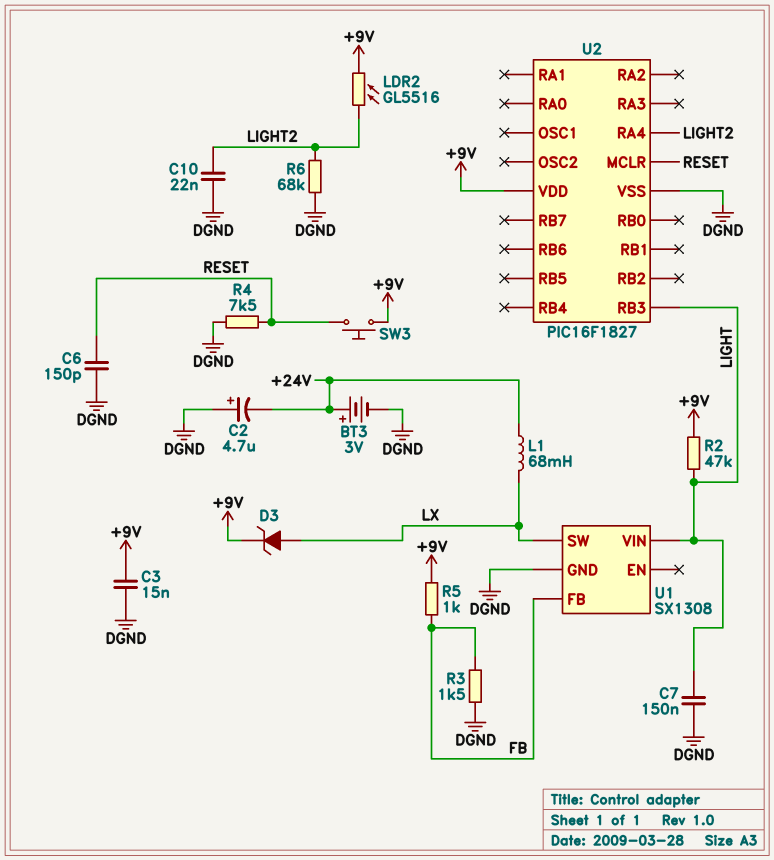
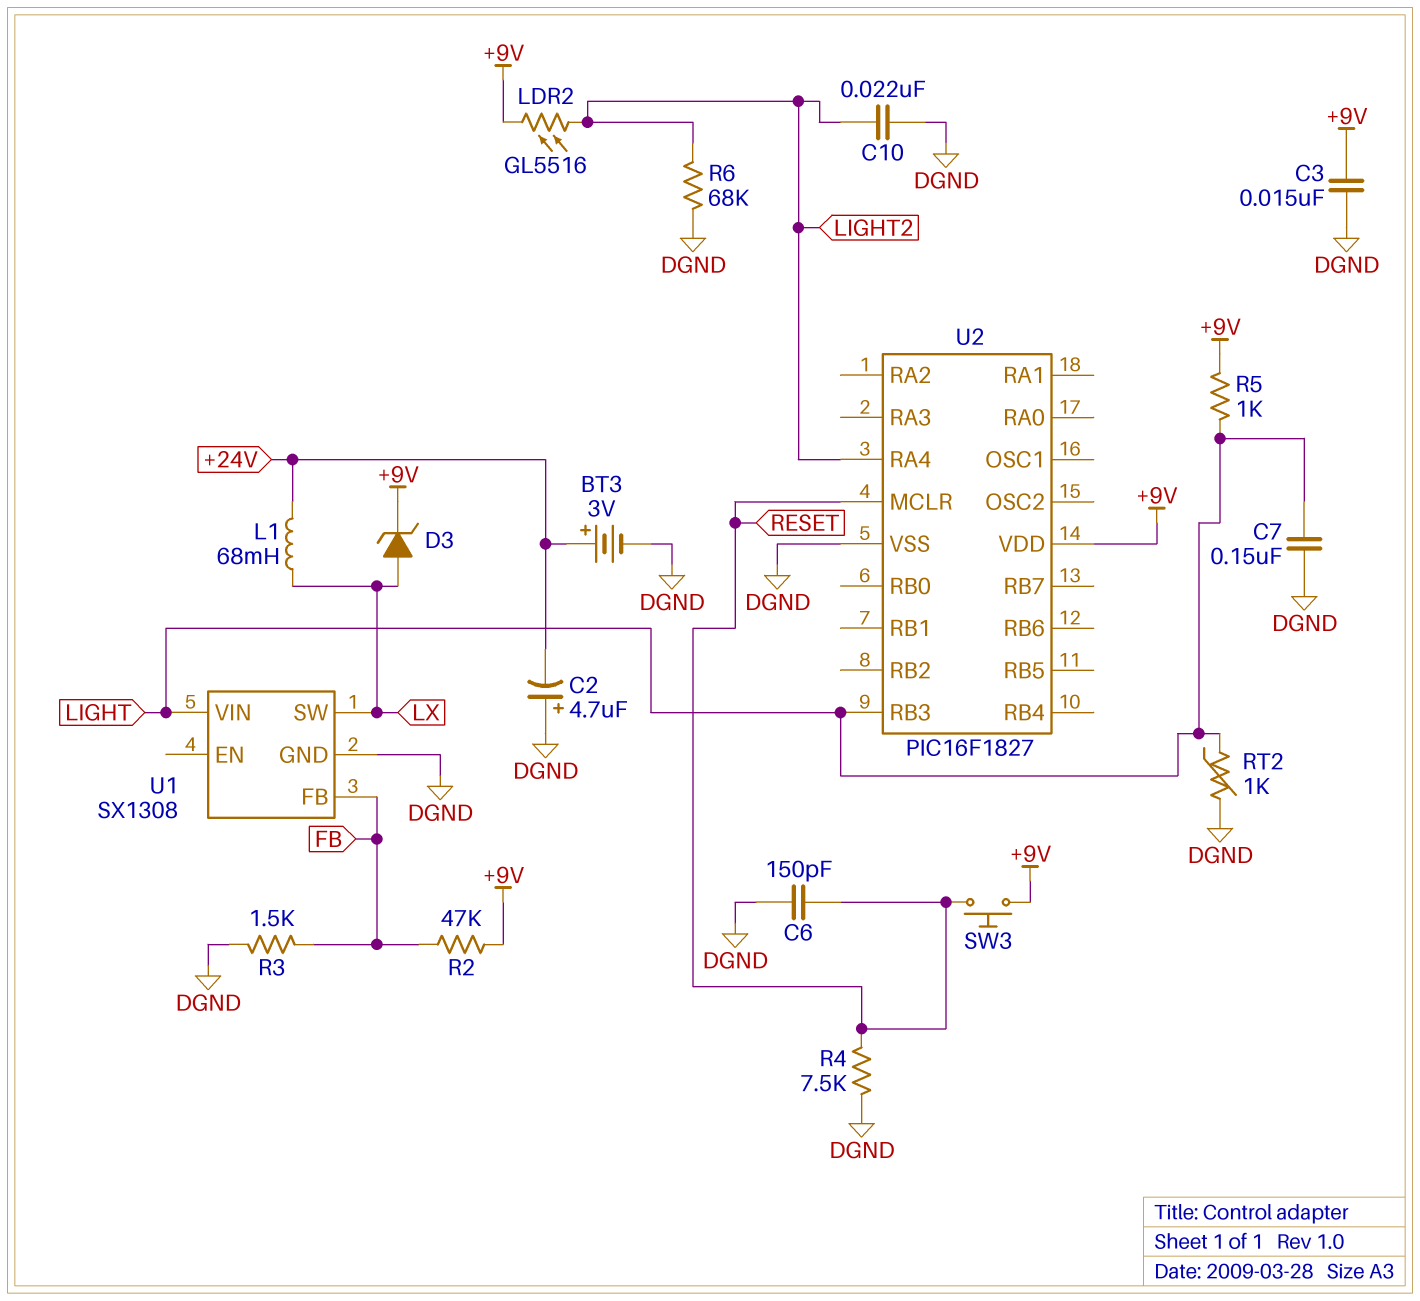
R2: 47k (+9V, LIGHT) -> 47k (+9V, FB)
R5: 1k (+9V, FB) -> 1k (+9V, LIGHT)
RT2: none -> 1k (DGND, LIGHT)

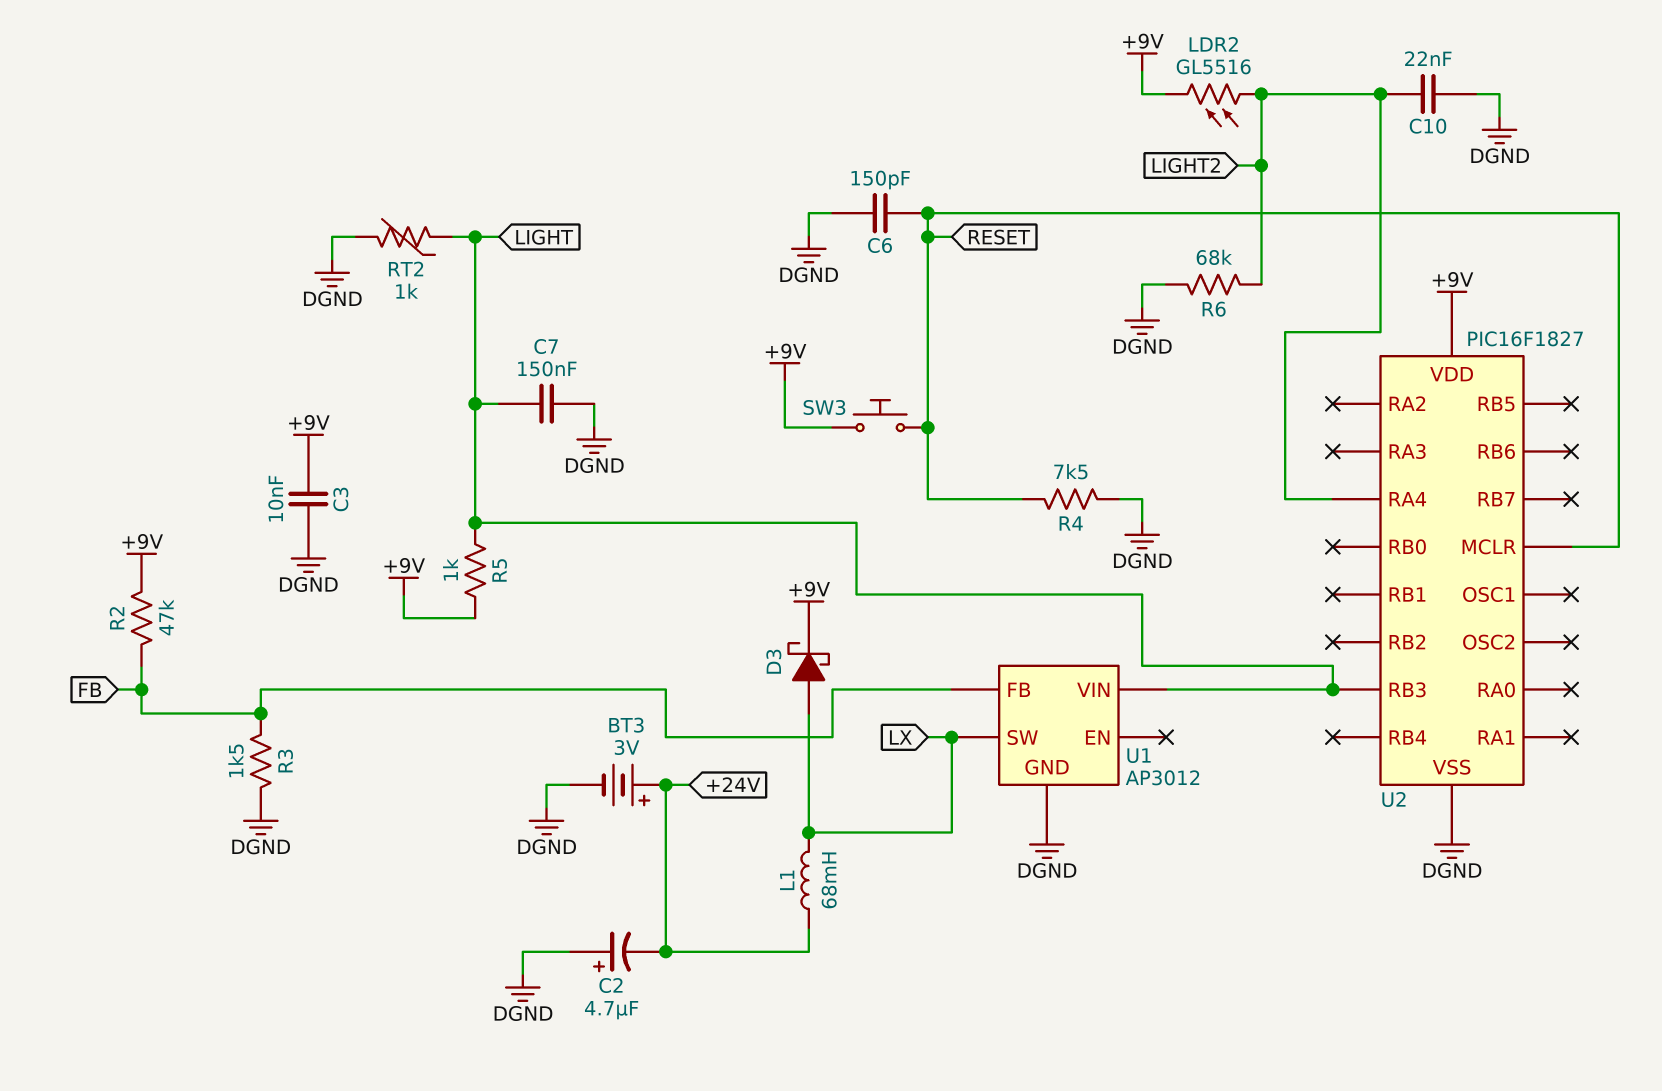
C3: 15nF (+9V, DGND) -> 10nF (+9V, DGND)
D3: zener (A LX, K +9V) -> schottky (A LX, K +9V)
U1: SX1308 -> AP3012

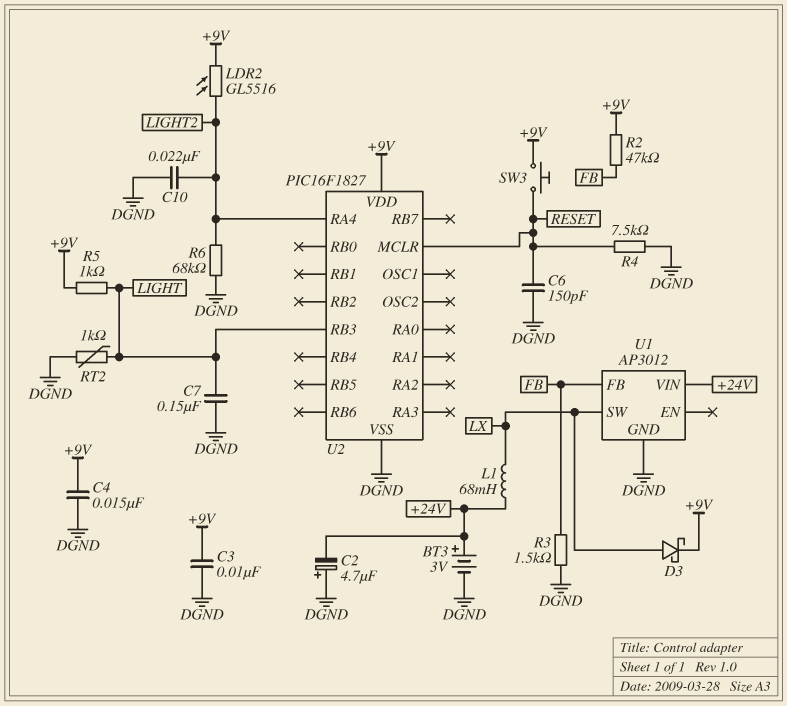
C4: none -> 15nF (+9V, DGND)
U1 pin VIN: LIGHT -> +24V

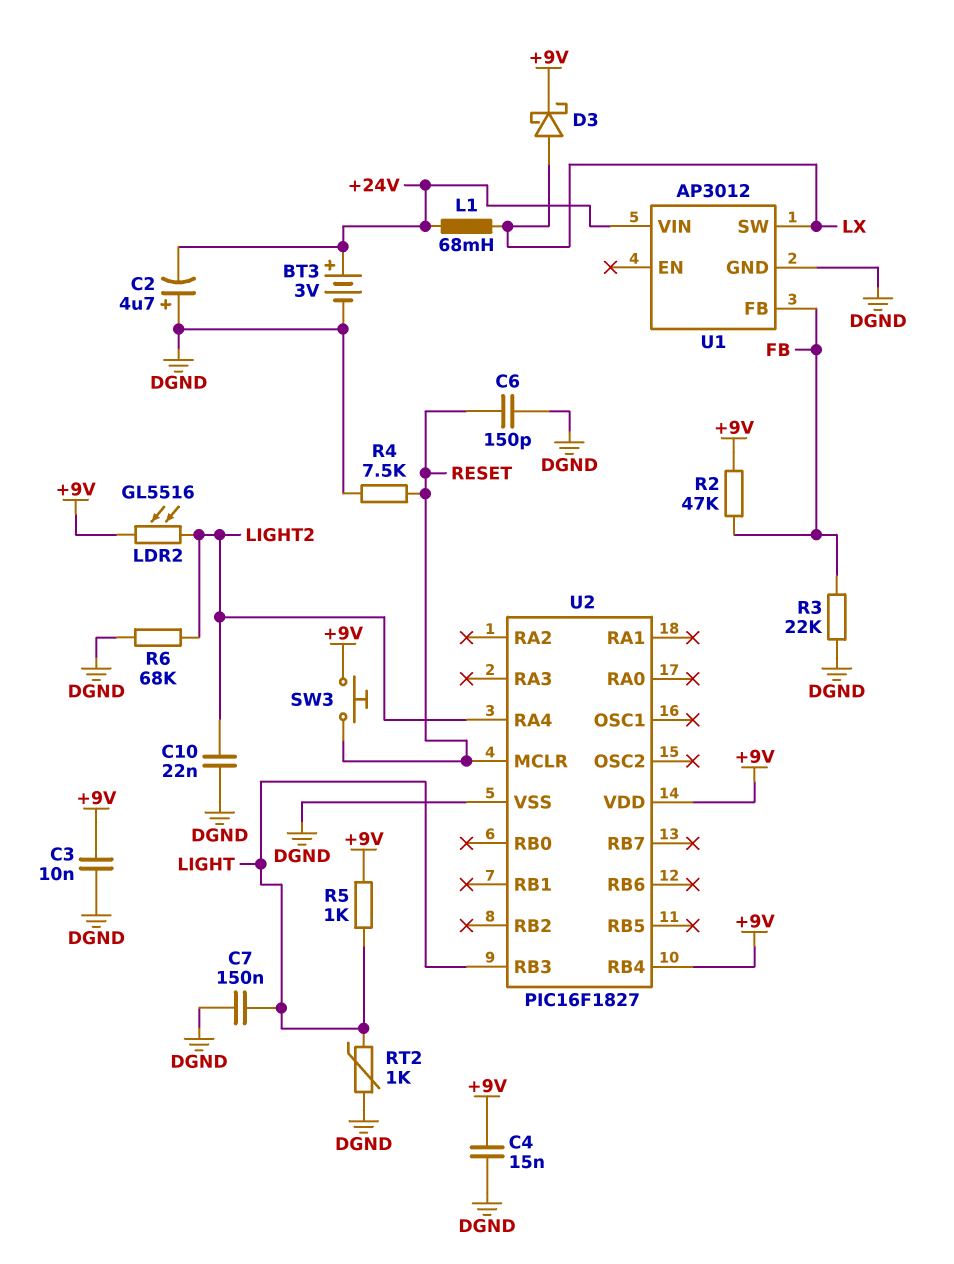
R3: 1.5k (DGND, FB) -> 22k (DGND, FB)
U2 pin RB4: none -> +9V

